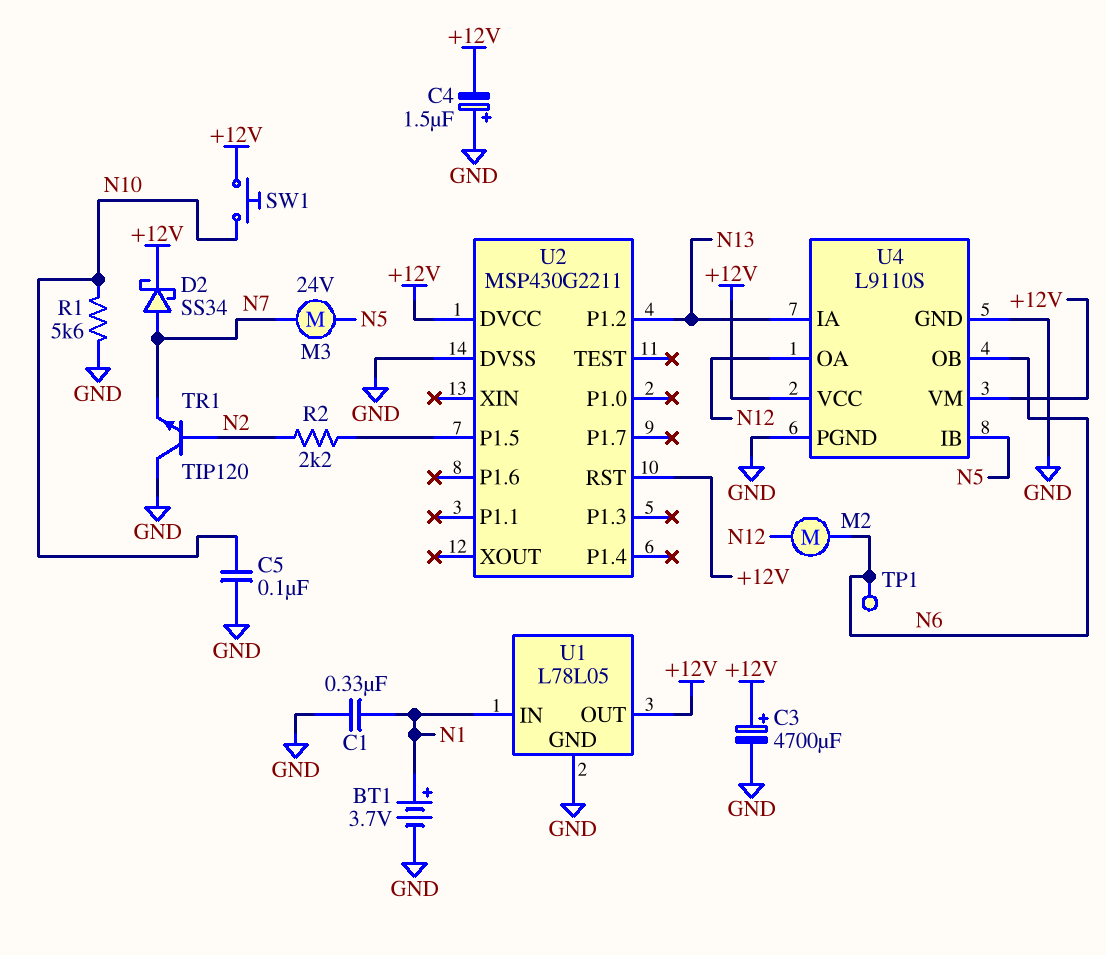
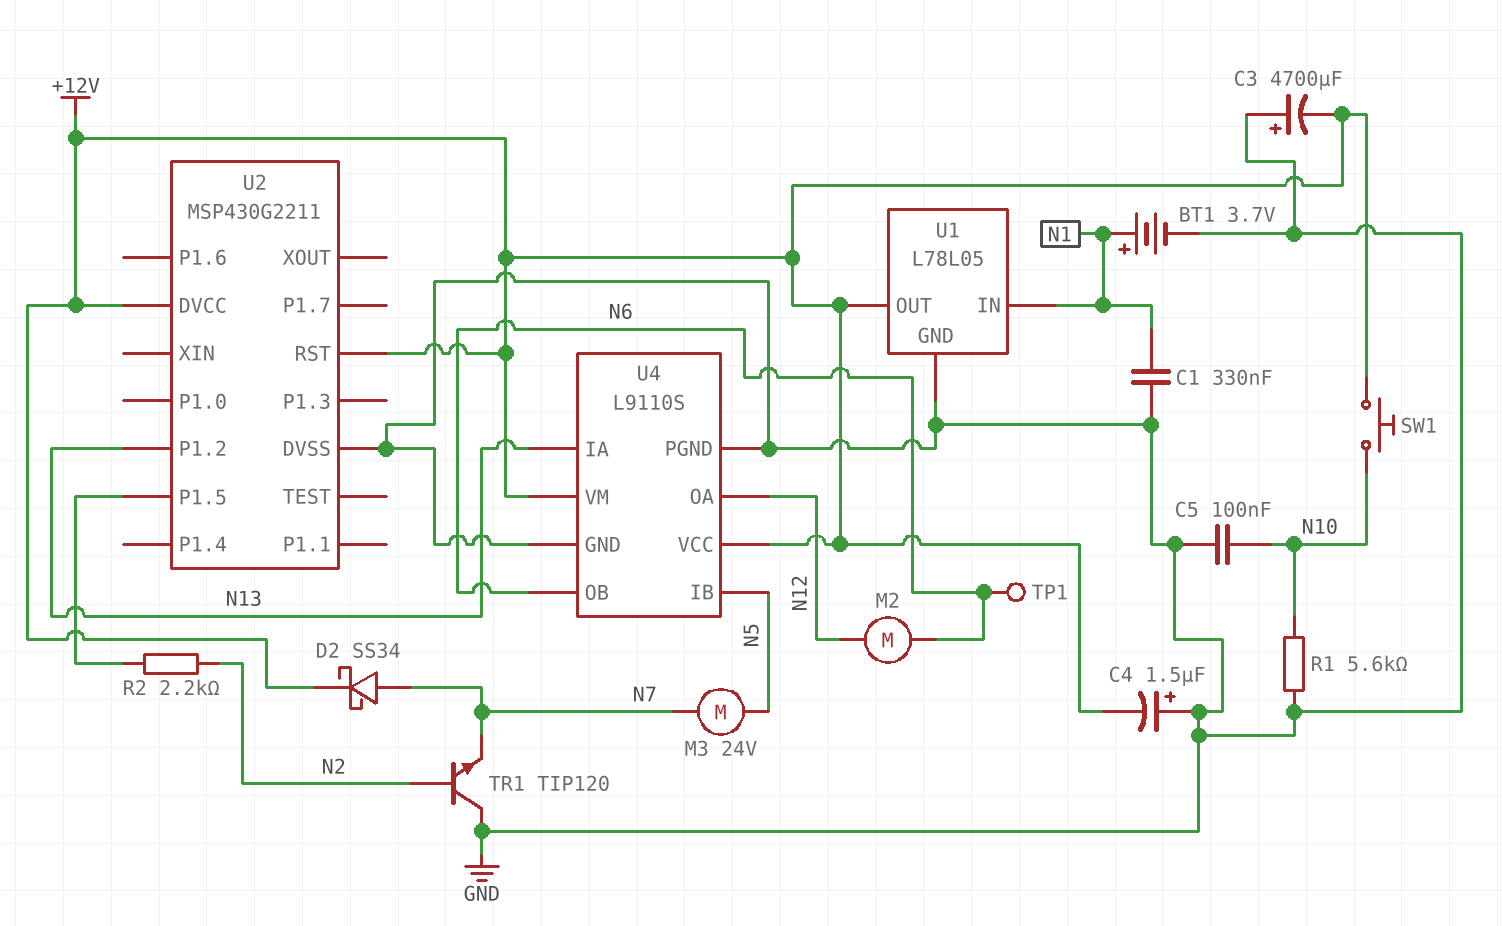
C3: 4700uF (plus +12V, minus GND) -> 4700uF (plus GND, minus +12V)

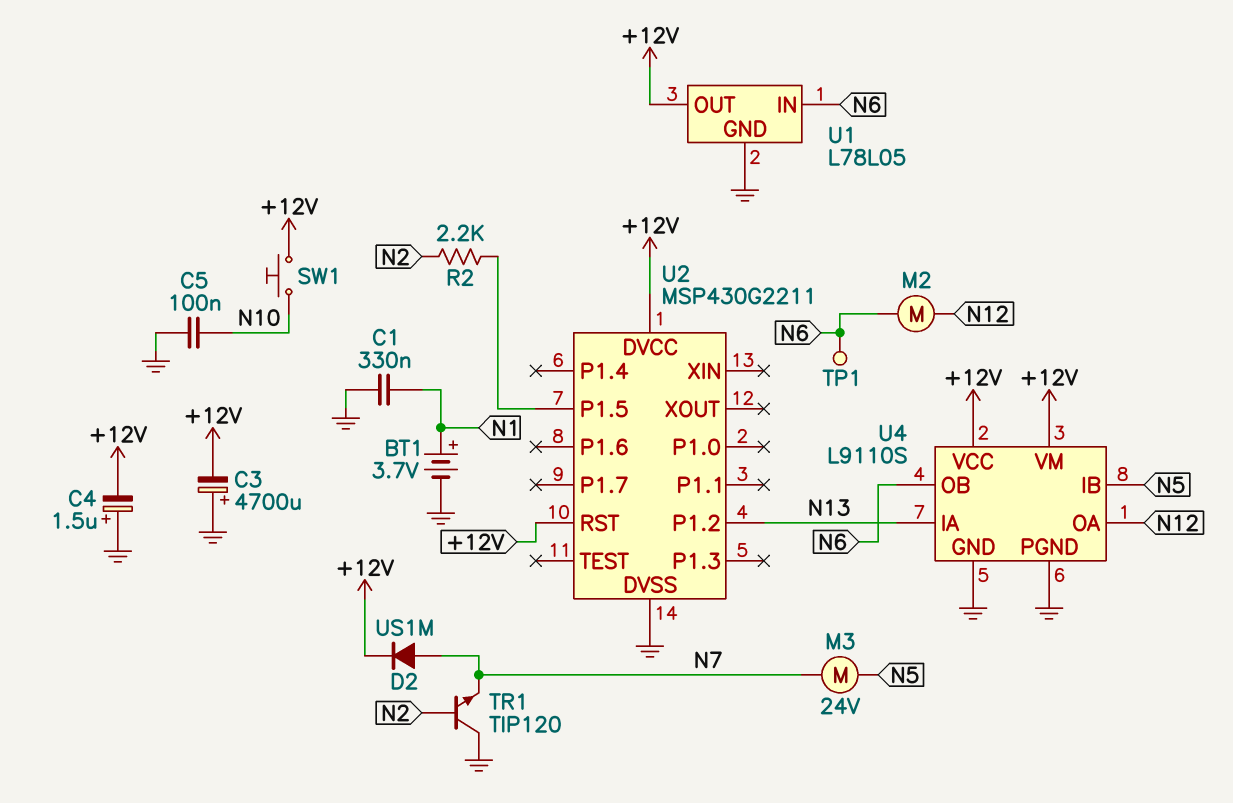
D2: schottky SS34 (A N7, K +12V) -> diode US1M (A N7, K +12V)
R1: 5.6k (GND, N10) -> none
U1 pin IN: N1 -> N6

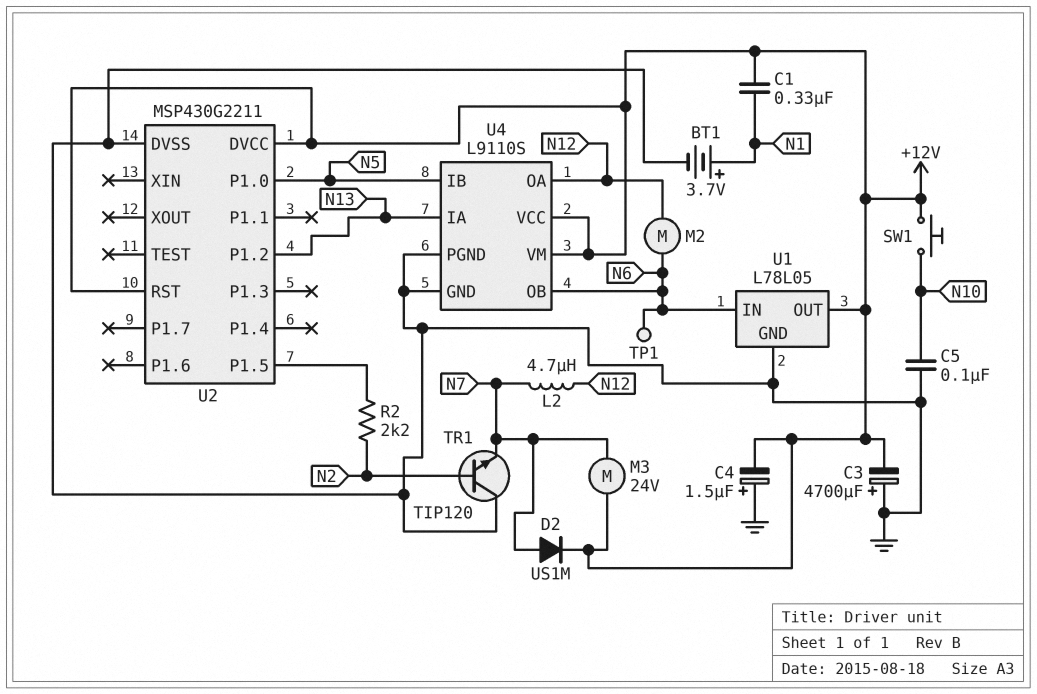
C1: 330nF (GND, N1) -> 330nF (+12V, N1)
L2: none -> 4.7uH (N7, N12)
M3: motor 24V (N5, N7) -> motor 24V (+12V, N7)
U2 pin P1.0: none -> N5

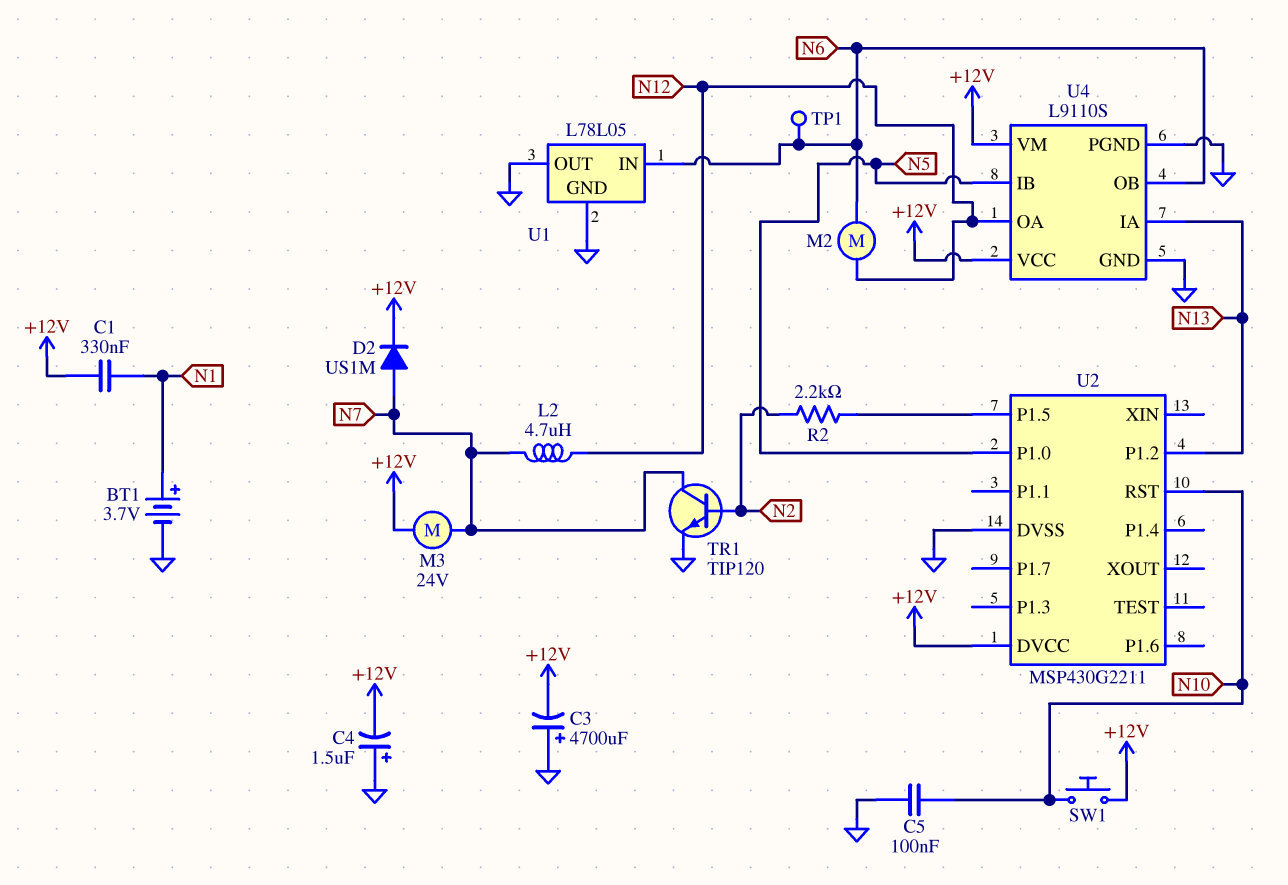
TR1: NPN TIP120 (B N2, C GND, E N7) -> NPN TIP120 (B N2, C N7, E GND)
U1 pin OUT: +12V -> GND
U2 pin RST: +12V -> N10

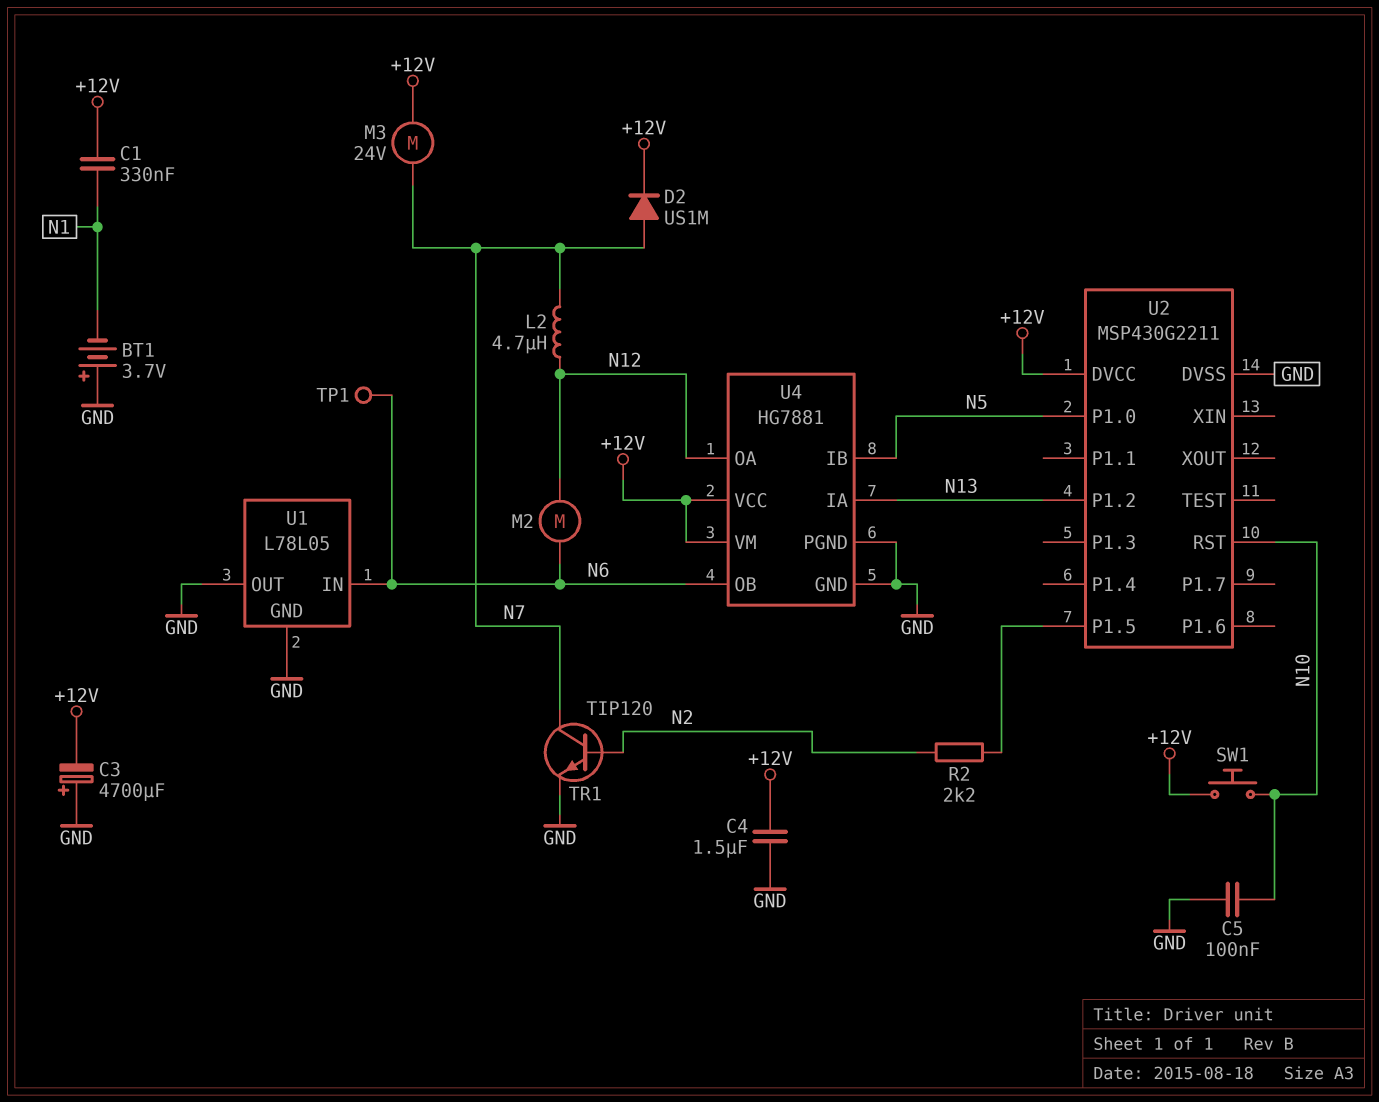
BT1: 3.7V (plus N1, minus GND) -> 3.7V (plus GND, minus N1)
C4: 1.5uF (plus GND, minus +12V) -> 1.5uF (+12V, GND)
U4: L9110S -> HG7881

